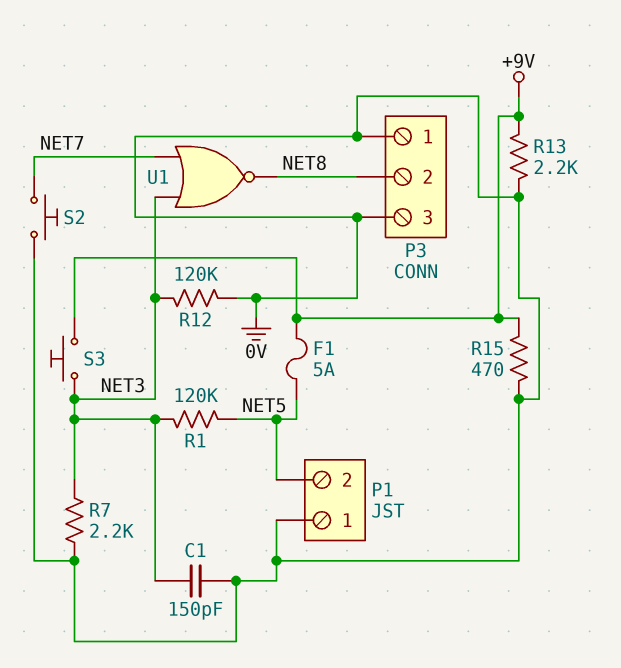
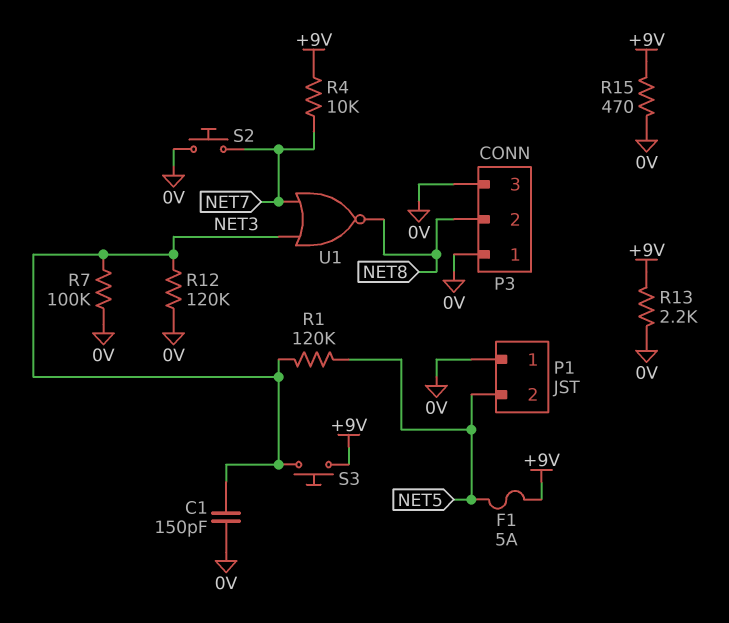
R4: none -> 10k (+9V, NET7)
R7: 2.2k (0V, NET3) -> 100k (0V, NET3)

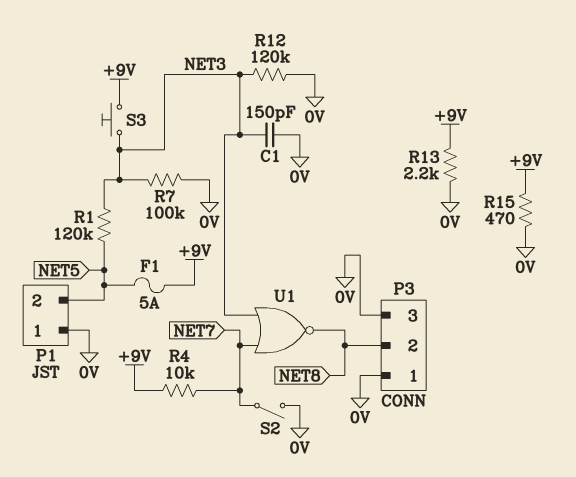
S2: button (0V, NET7) -> switch (0V, NET7)

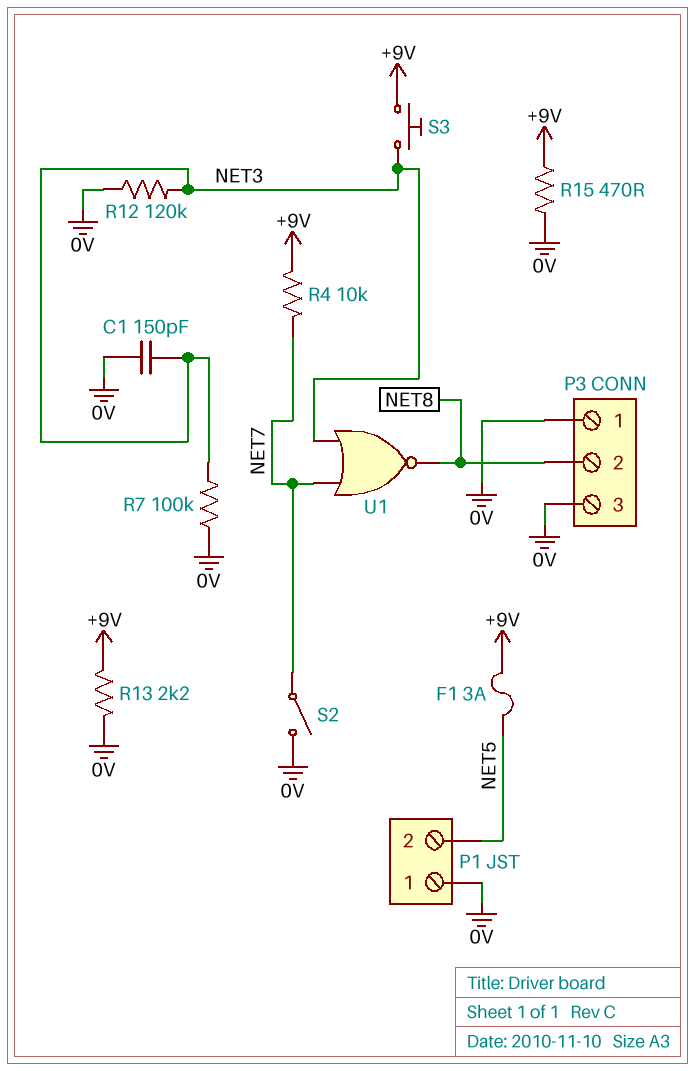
F1: 5A (+9V, NET5) -> 3A (+9V, NET5)
R1: 120k (NET3, NET5) -> none

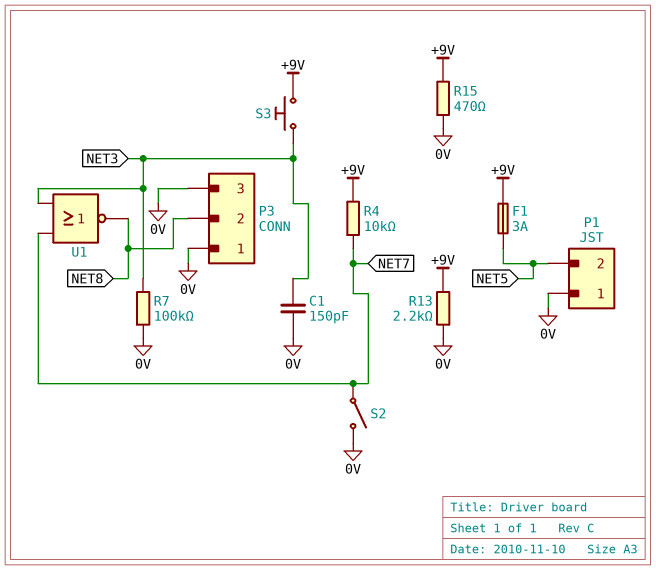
R12: 120k (0V, NET3) -> none

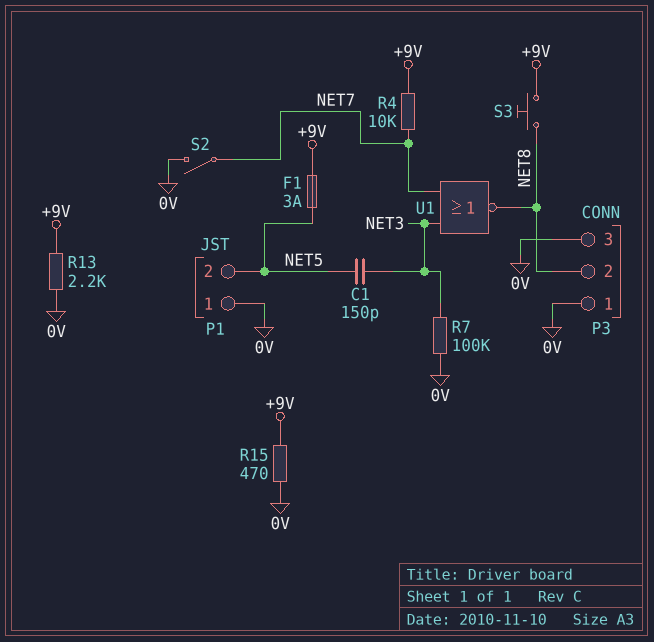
C1: 150pF (0V, NET3) -> 150pF (NET3, NET5)
S3: button (+9V, NET3) -> button (+9V, NET8)

